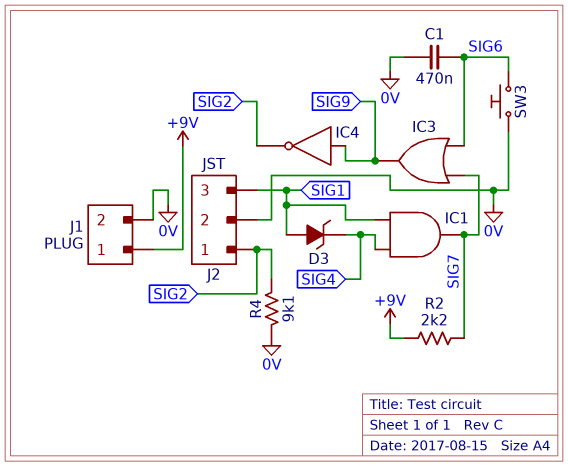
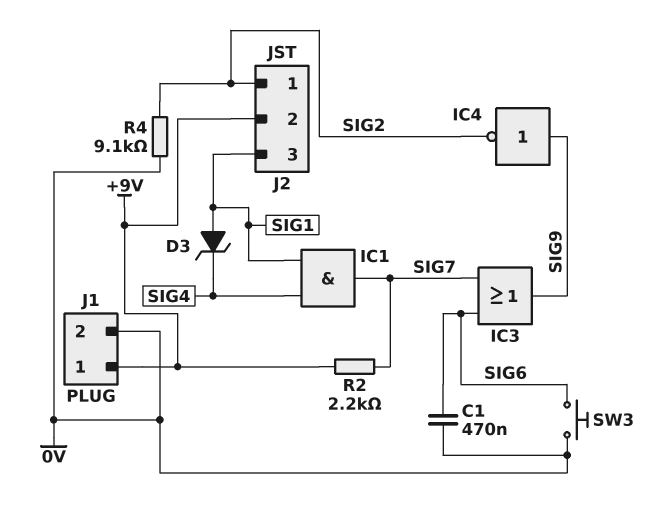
J2 pin 2: 0V -> +9V

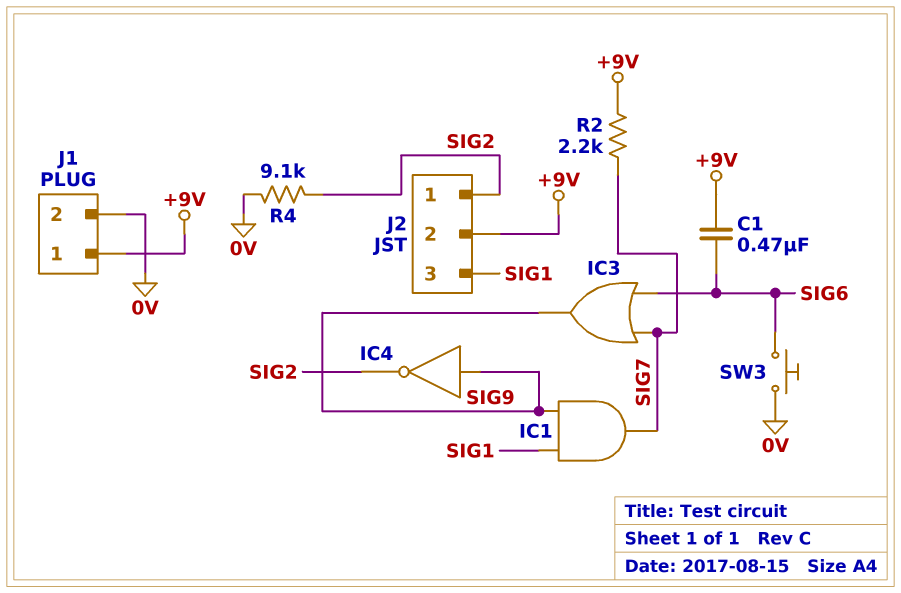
C1: 470nF (0V, SIG6) -> 470nF (+9V, SIG6)
D3: zener (A SIG1, K SIG4) -> none
IC1: AND (in SIG1, in SIG4, out SIG7) -> AND (in SIG1, in SIG9, out SIG7)

